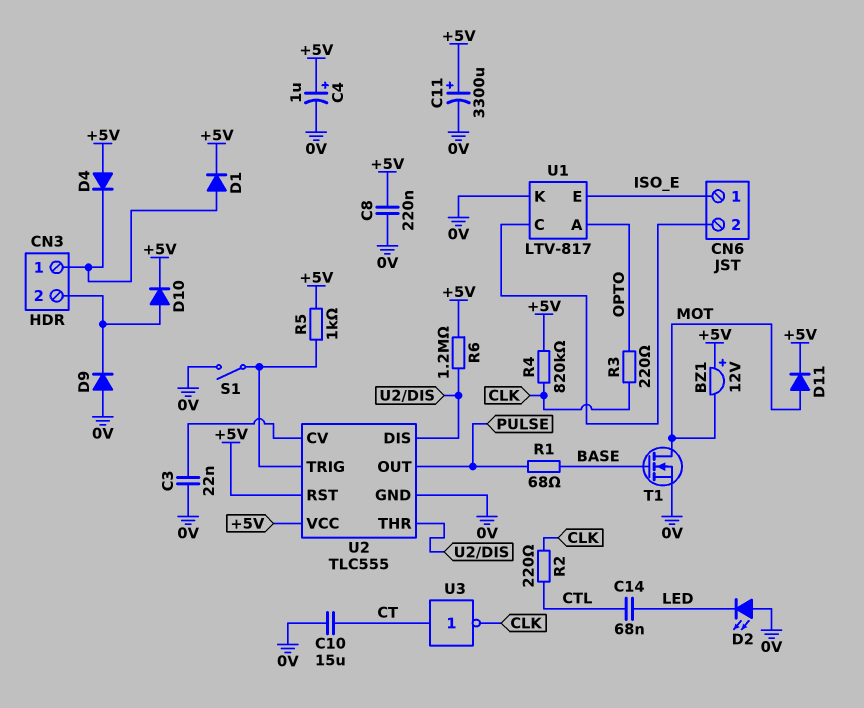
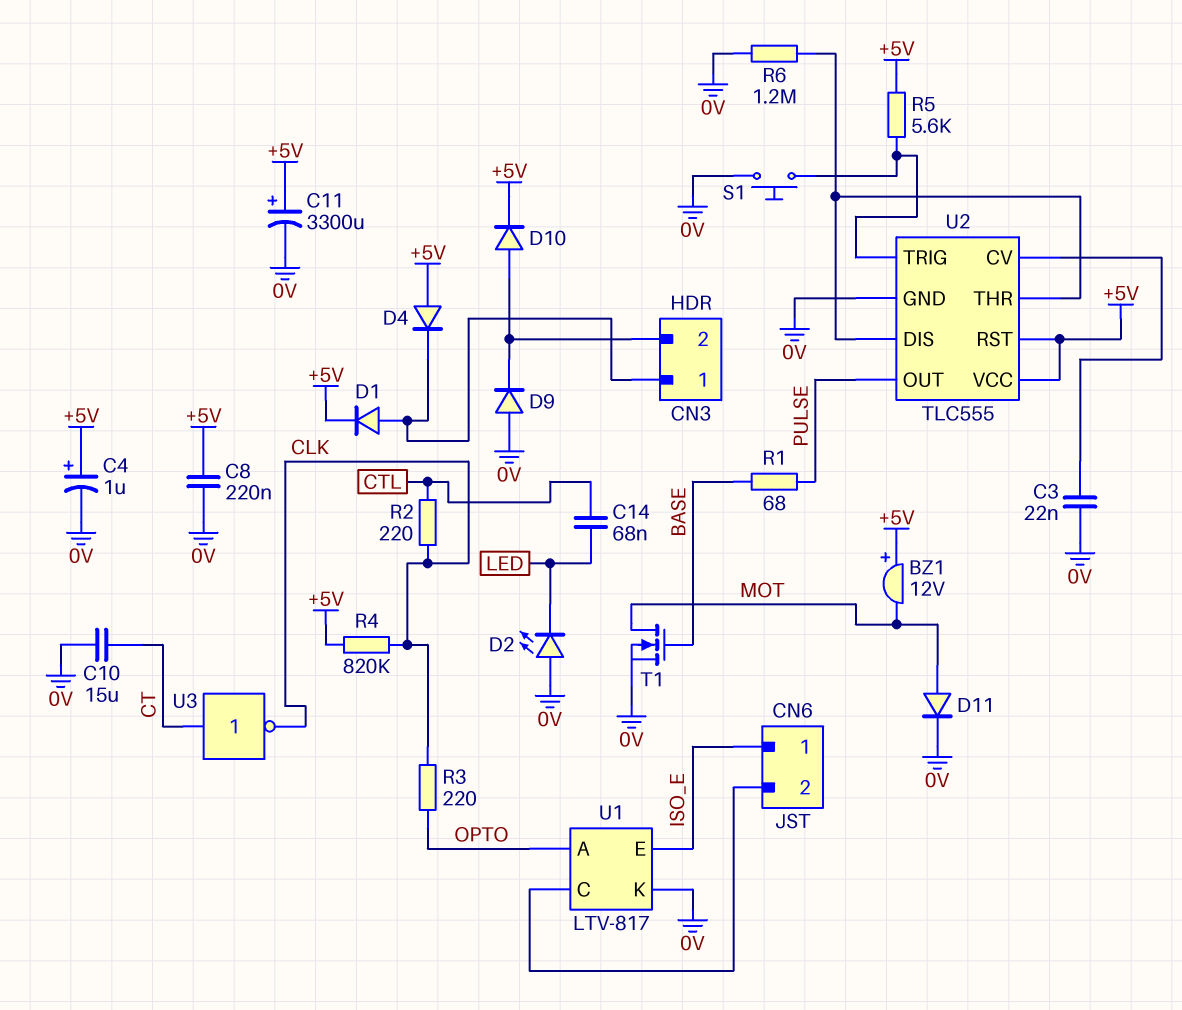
D11: diode (A MOT, K +5V) -> diode (A MOT, K 0V)
R5: 1k (+5V, U2/TRIG) -> 5.6k (+5V, U2/TRIG)
R6: 1.2M (+5V, U2/DIS) -> 1.2M (0V, U2/DIS)
S1: switch (0V, U2/TRIG) -> button (0V, U2/TRIG)

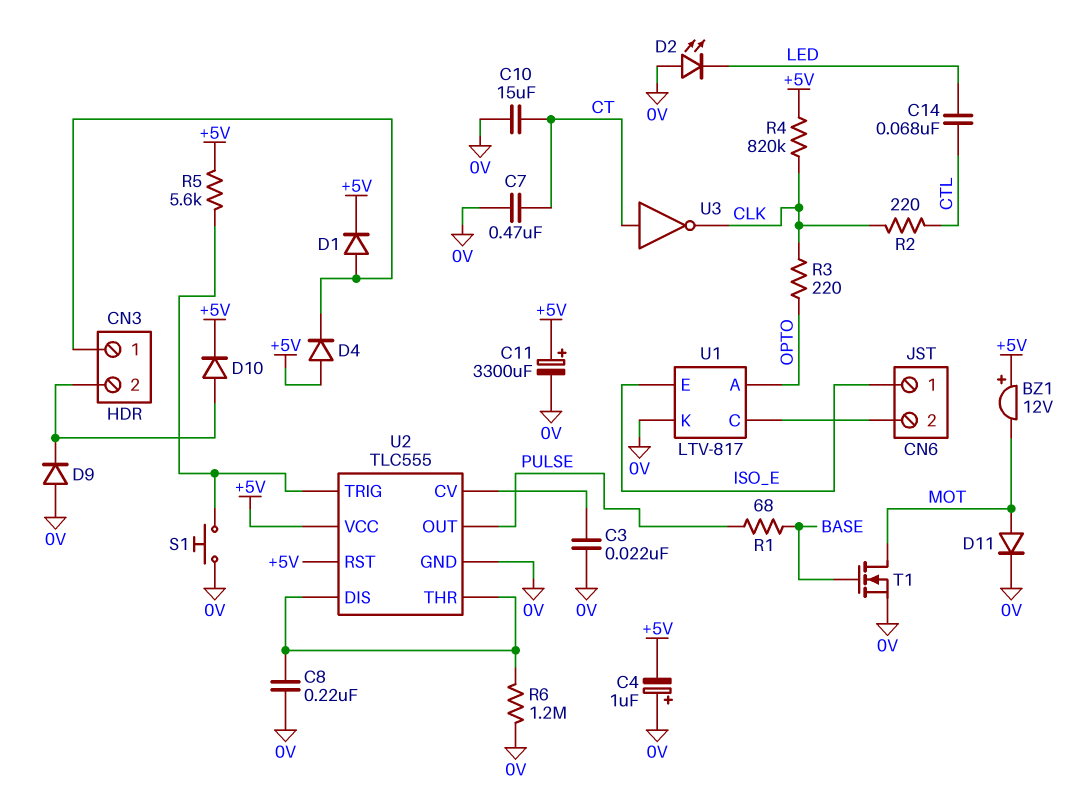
C4: 1uF (plus +5V, minus 0V) -> 1uF (plus 0V, minus +5V)
C7: none -> 470nF (0V, CT)
C8: 220nF (+5V, 0V) -> 220nF (0V, U2/DIS)

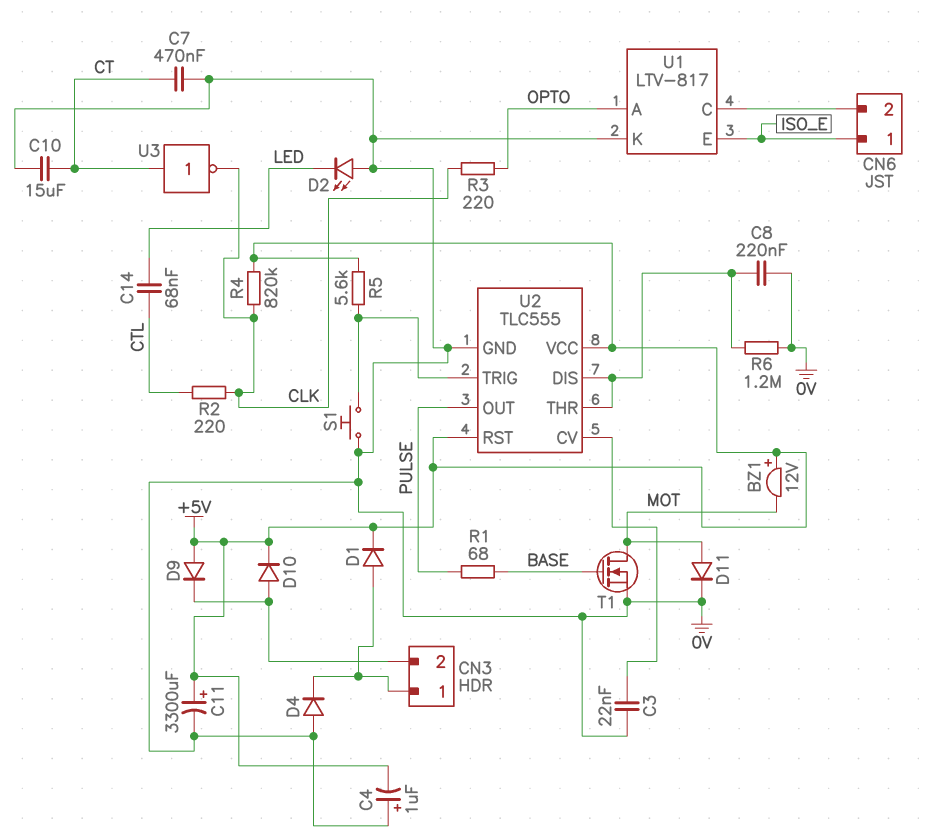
D4: diode (A +5V, K CN3/1) -> diode (A 0V, K CN3/1)
D9: diode (A 0V, K CN3/2) -> diode (A +5V, K CN3/2)

